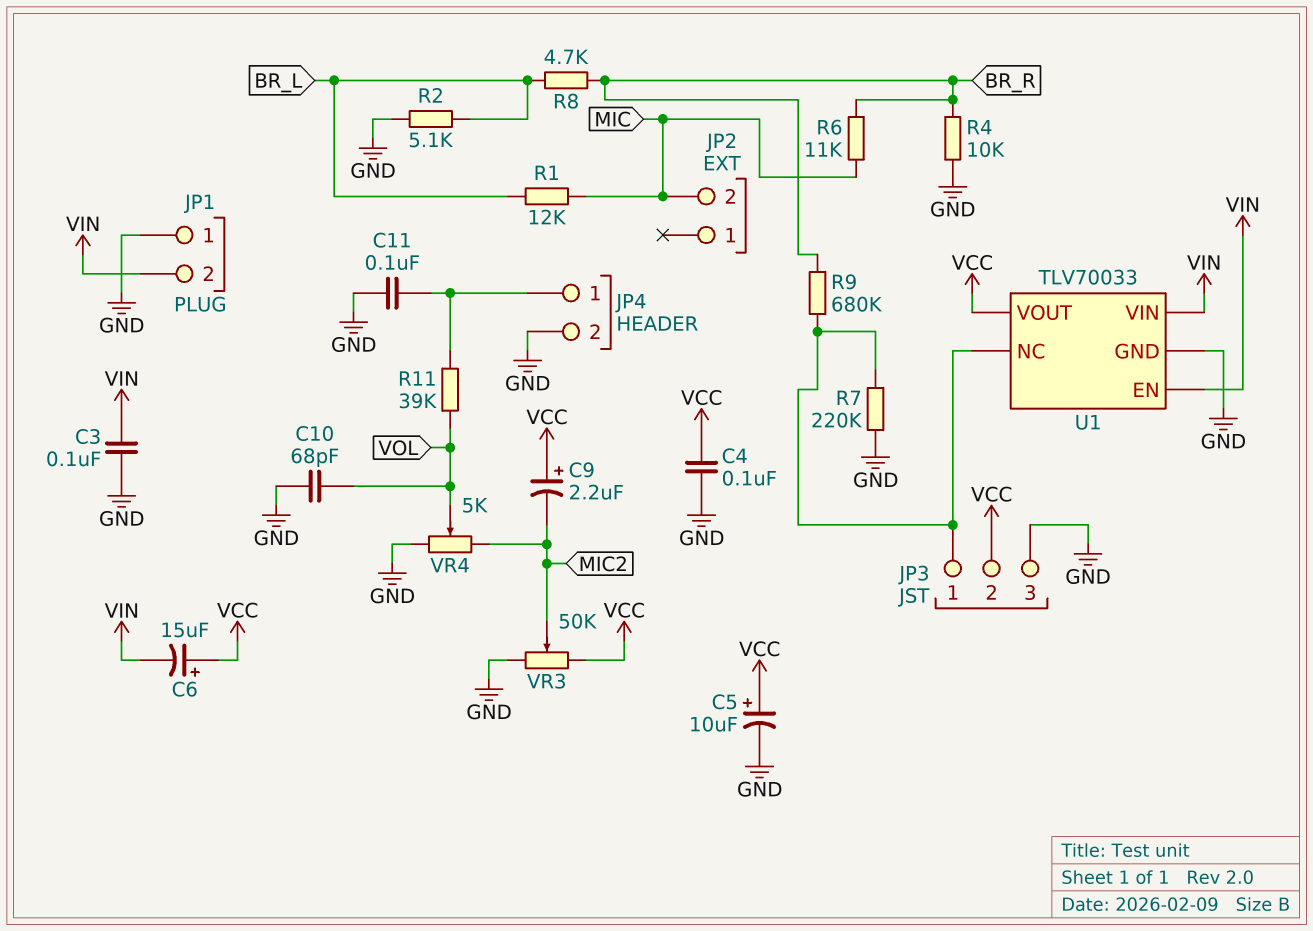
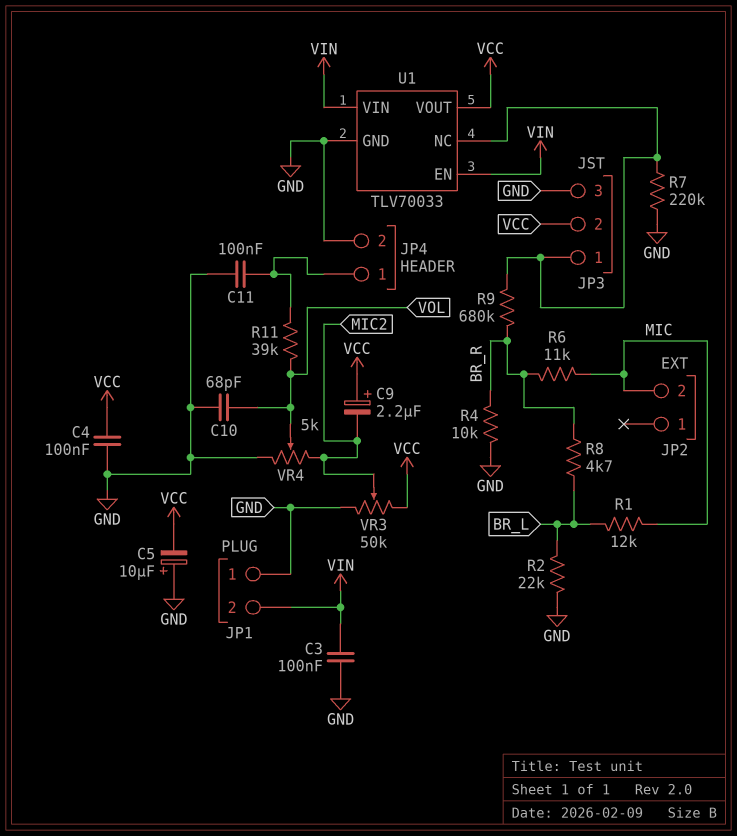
C5: 10uF (plus VCC, minus GND) -> 10uF (plus GND, minus VCC)
C6: 15uF (plus VCC, minus VIN) -> none
R2: 5.1k (BR_L, GND) -> 22k (BR_L, GND)

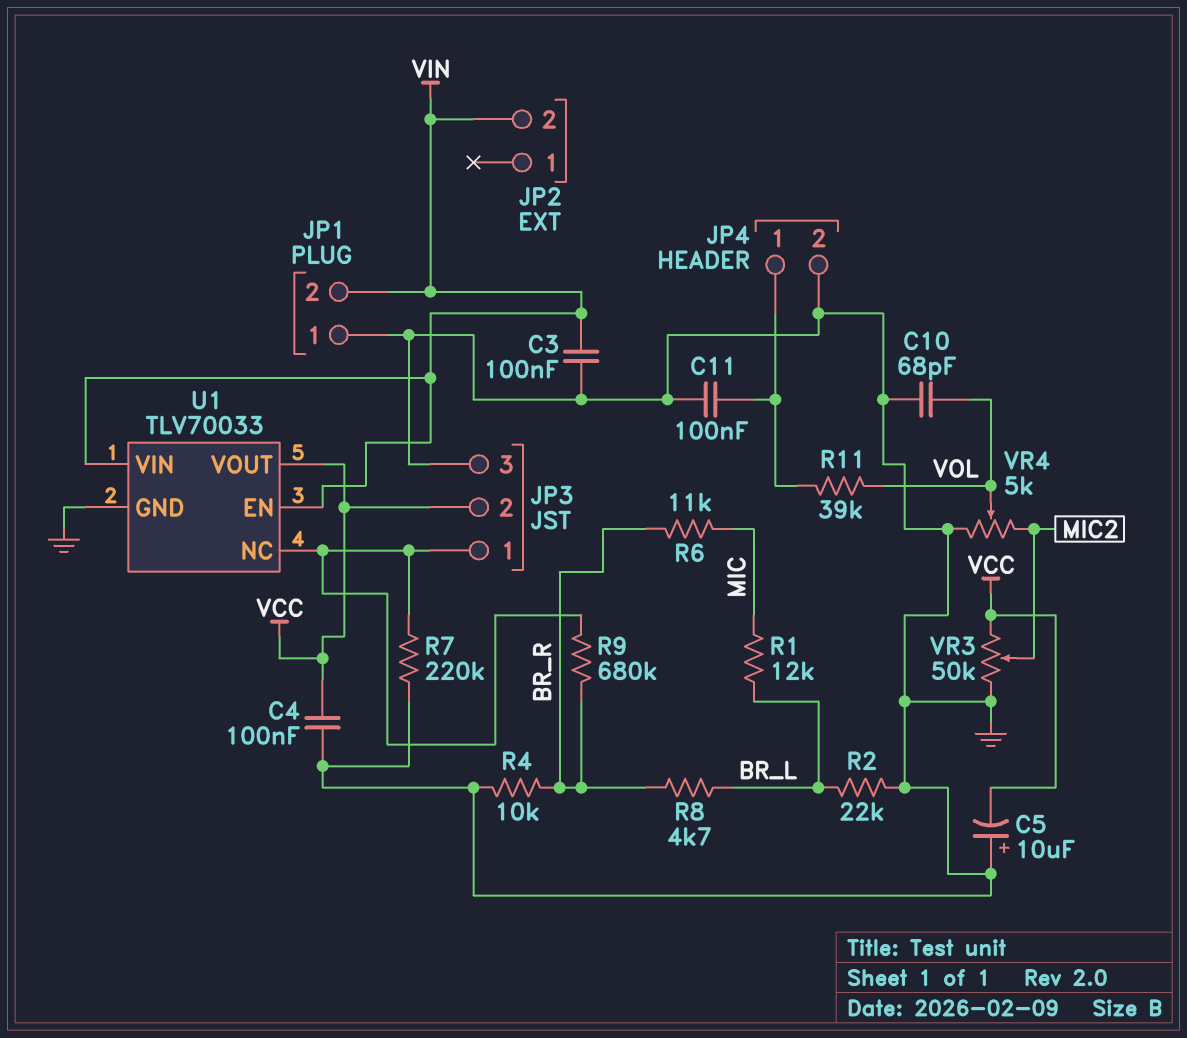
C9: 2.2uF (plus VCC, minus MIC2) -> none
JP2 pin 2: MIC -> VIN

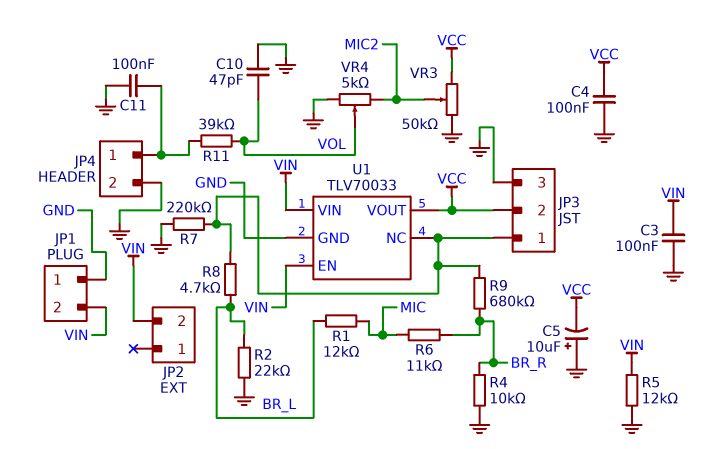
C10: 68pF (GND, VOL) -> 47pF (GND, VOL)
R5: none -> 12k (GND, VIN)
R8: 4.7k (BR_L, BR_R) -> 4.7k (BR_L, JP3/1)

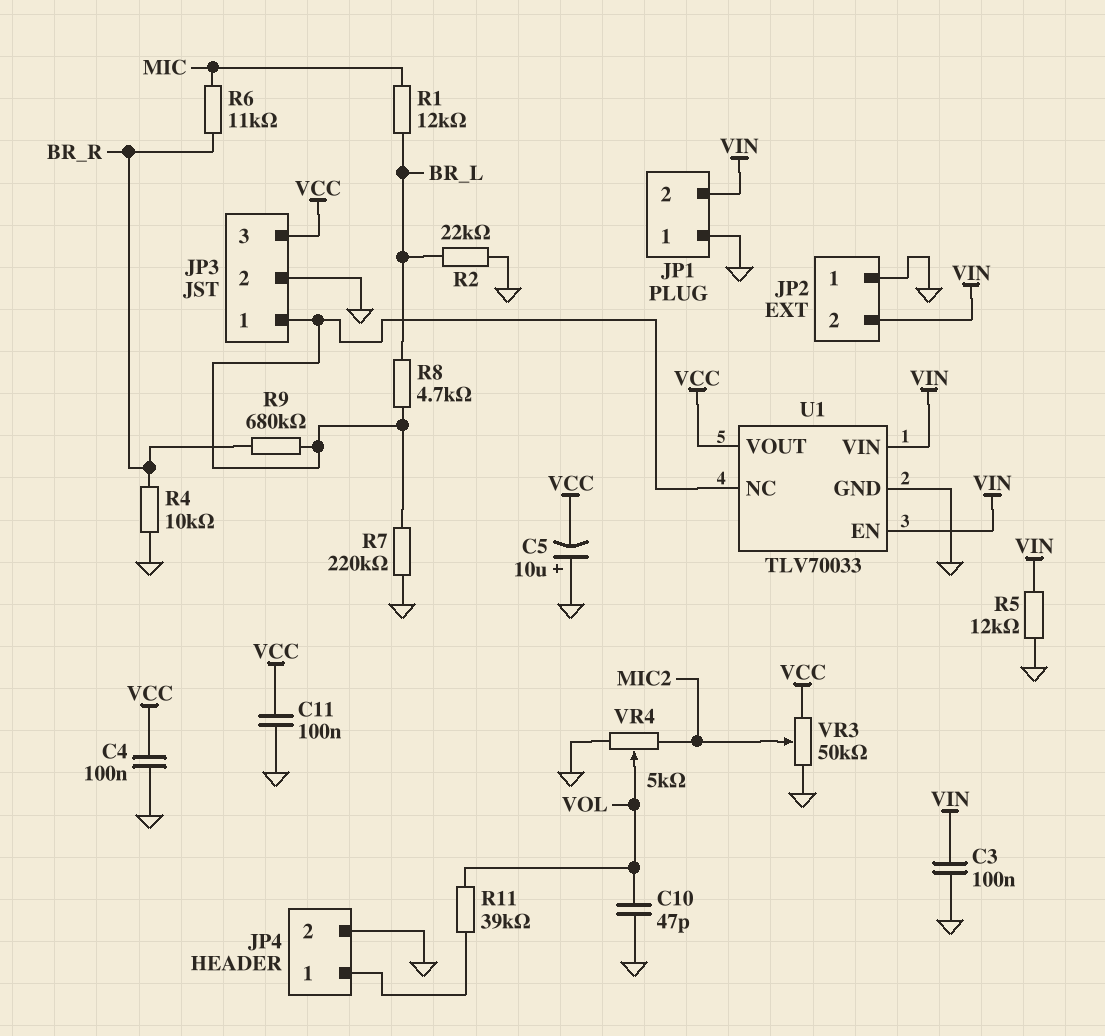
C11: 100nF (GND, JP4/1) -> 100nF (GND, VCC)
JP2 pin 1: none -> GND
JP3 pin 2: VCC -> GND
JP3 pin 3: GND -> VCC

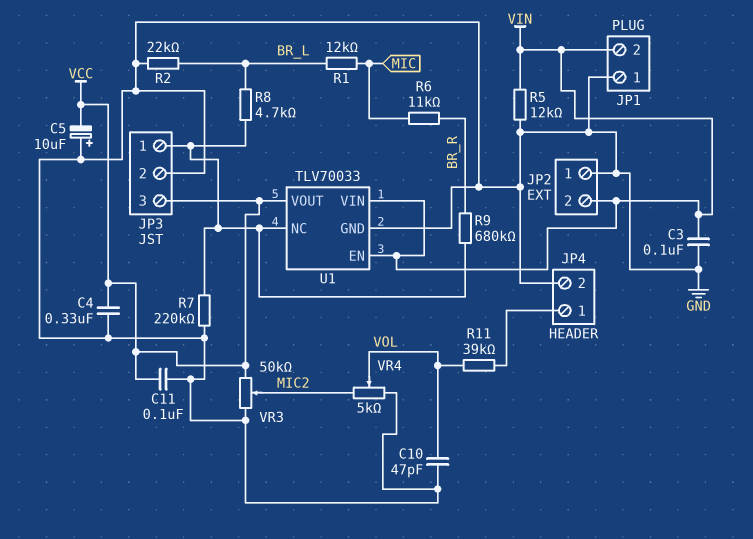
C4: 100nF (GND, VCC) -> 330nF (GND, VCC)
R4: 10k (BR_R, GND) -> none

